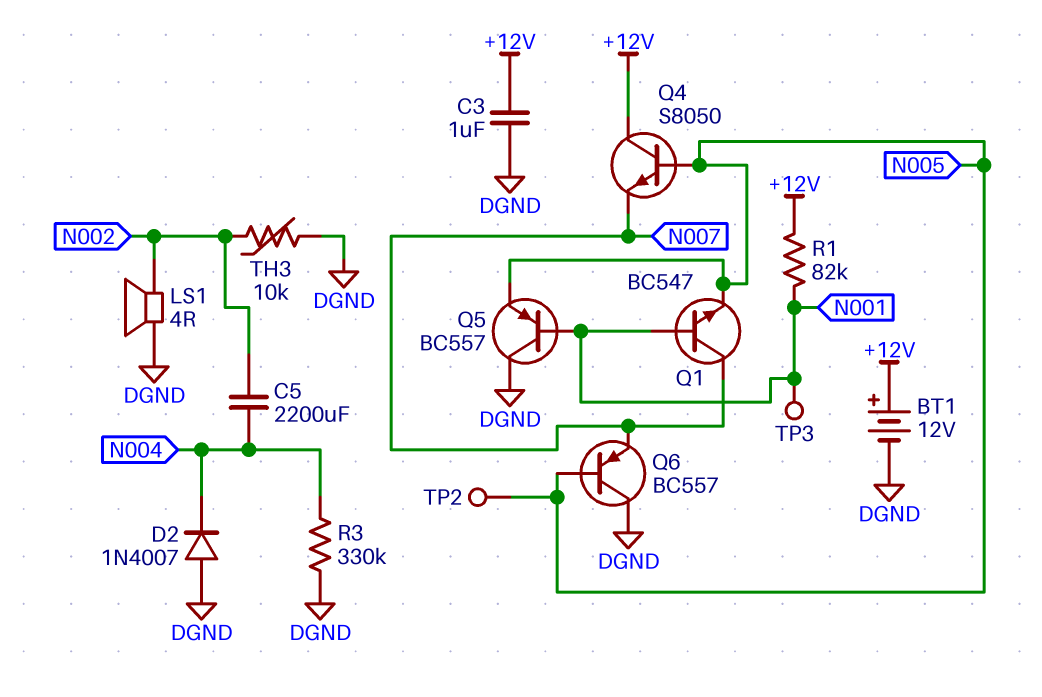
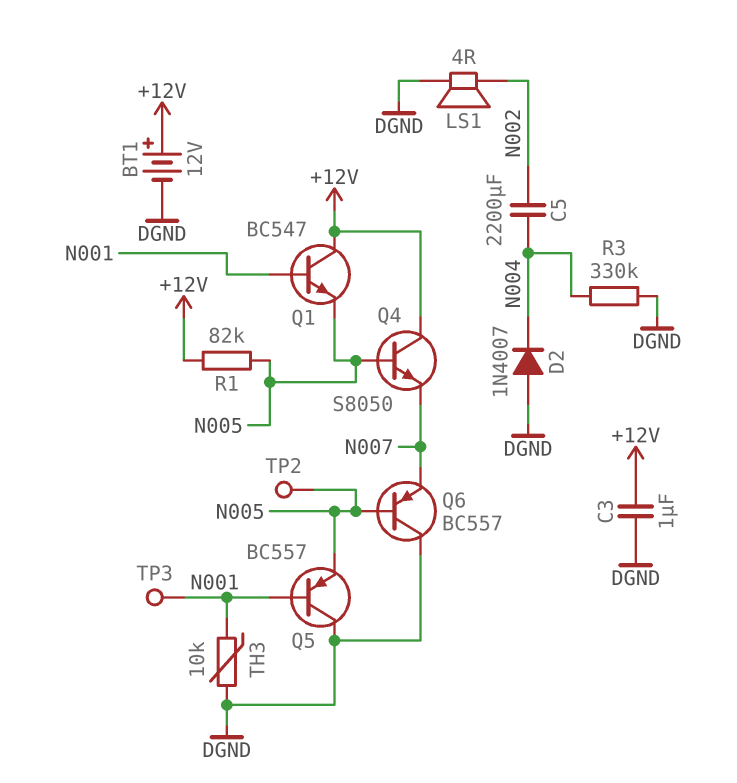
Q1: NPN BC547 (B N001, C N007, E N005) -> NPN BC547 (B N001, C +12V, E N005)
R1: 82k (+12V, N001) -> 82k (+12V, N005)
TH3: 10k (DGND, N002) -> 10k (DGND, N001)

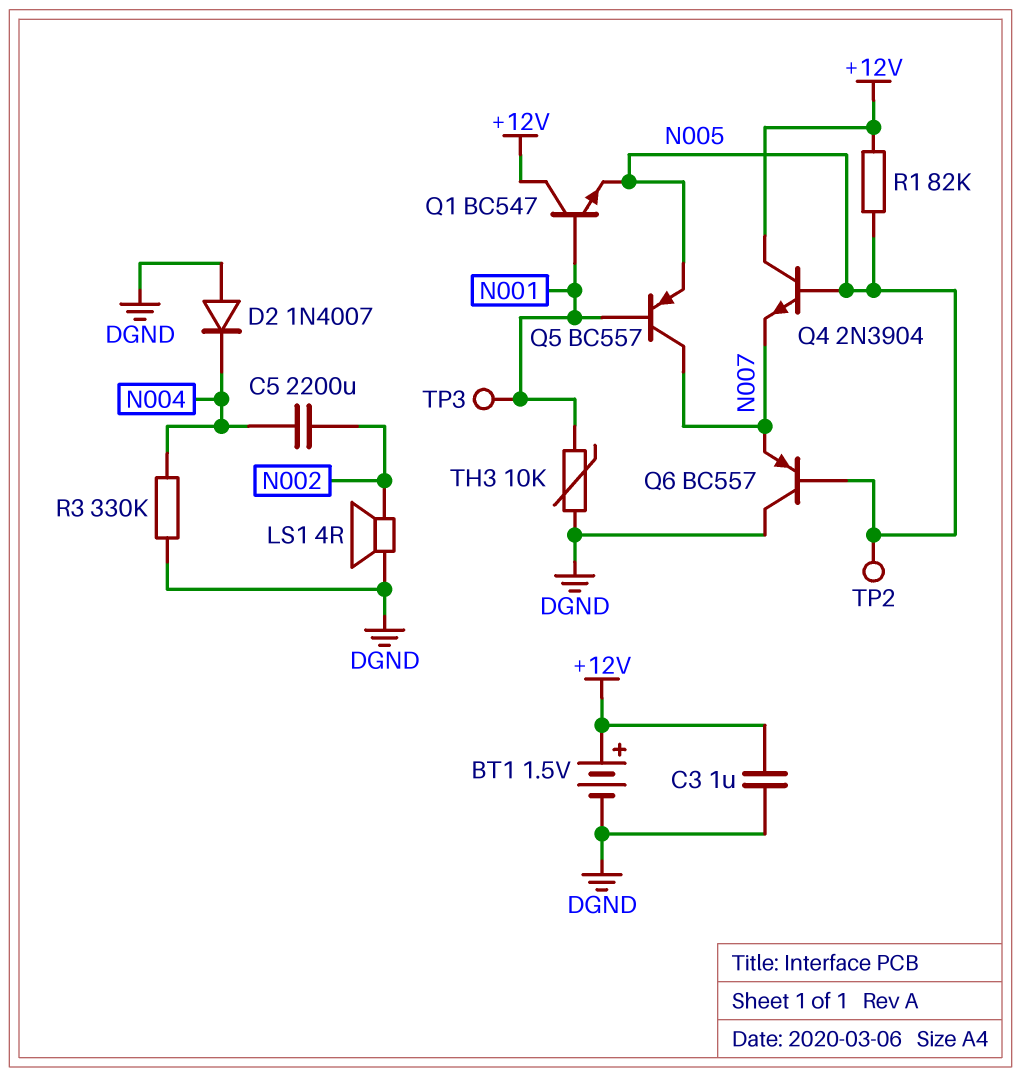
BT1: 12V (plus +12V, minus DGND) -> 1.5V (plus +12V, minus DGND)
Q4: NPN S8050 (B N005, C +12V, E N007) -> NPN 2N3904 (B N005, C +12V, E N007)
Q5: PNP BC557 (B N001, C DGND, E N005) -> PNP BC557 (B N001, C N007, E N005)

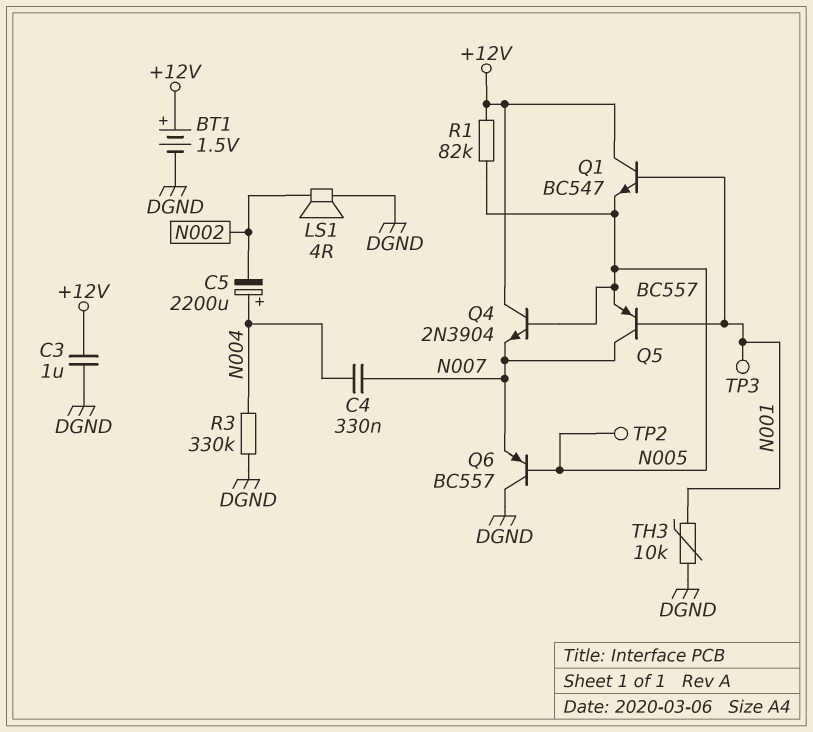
C4: none -> 330nF (N004, N007)
C5: 2200uF (N002, N004) -> 2200uF (plus N004, minus N002)
D2: diode 1N4007 (A DGND, K N004) -> none

